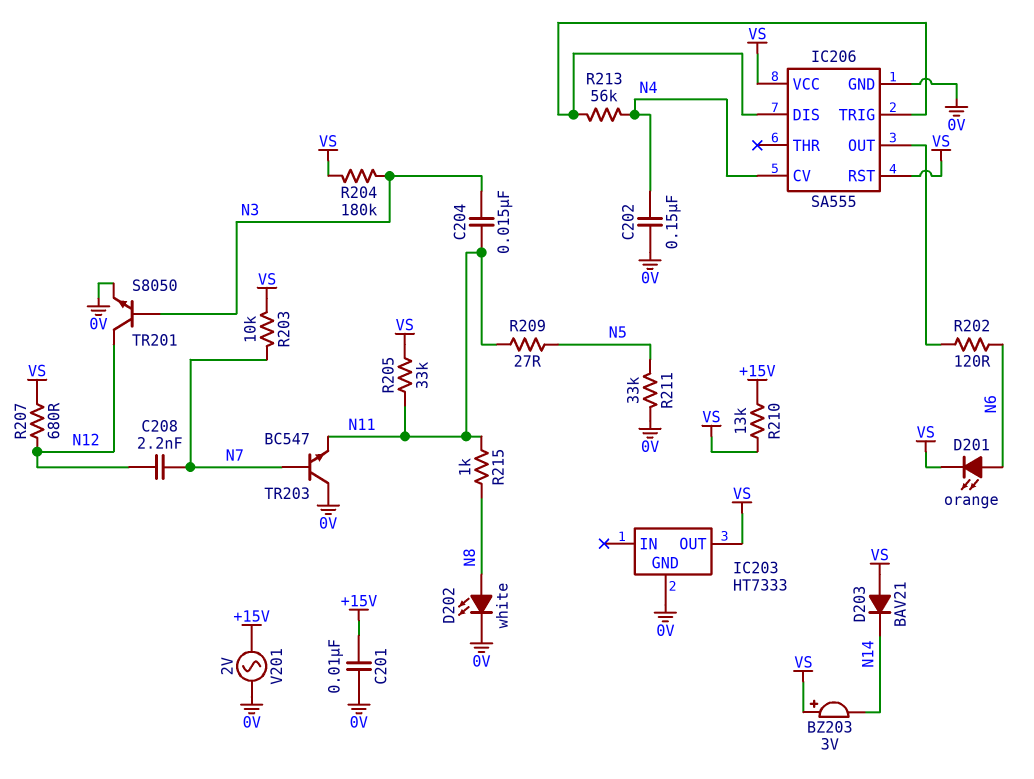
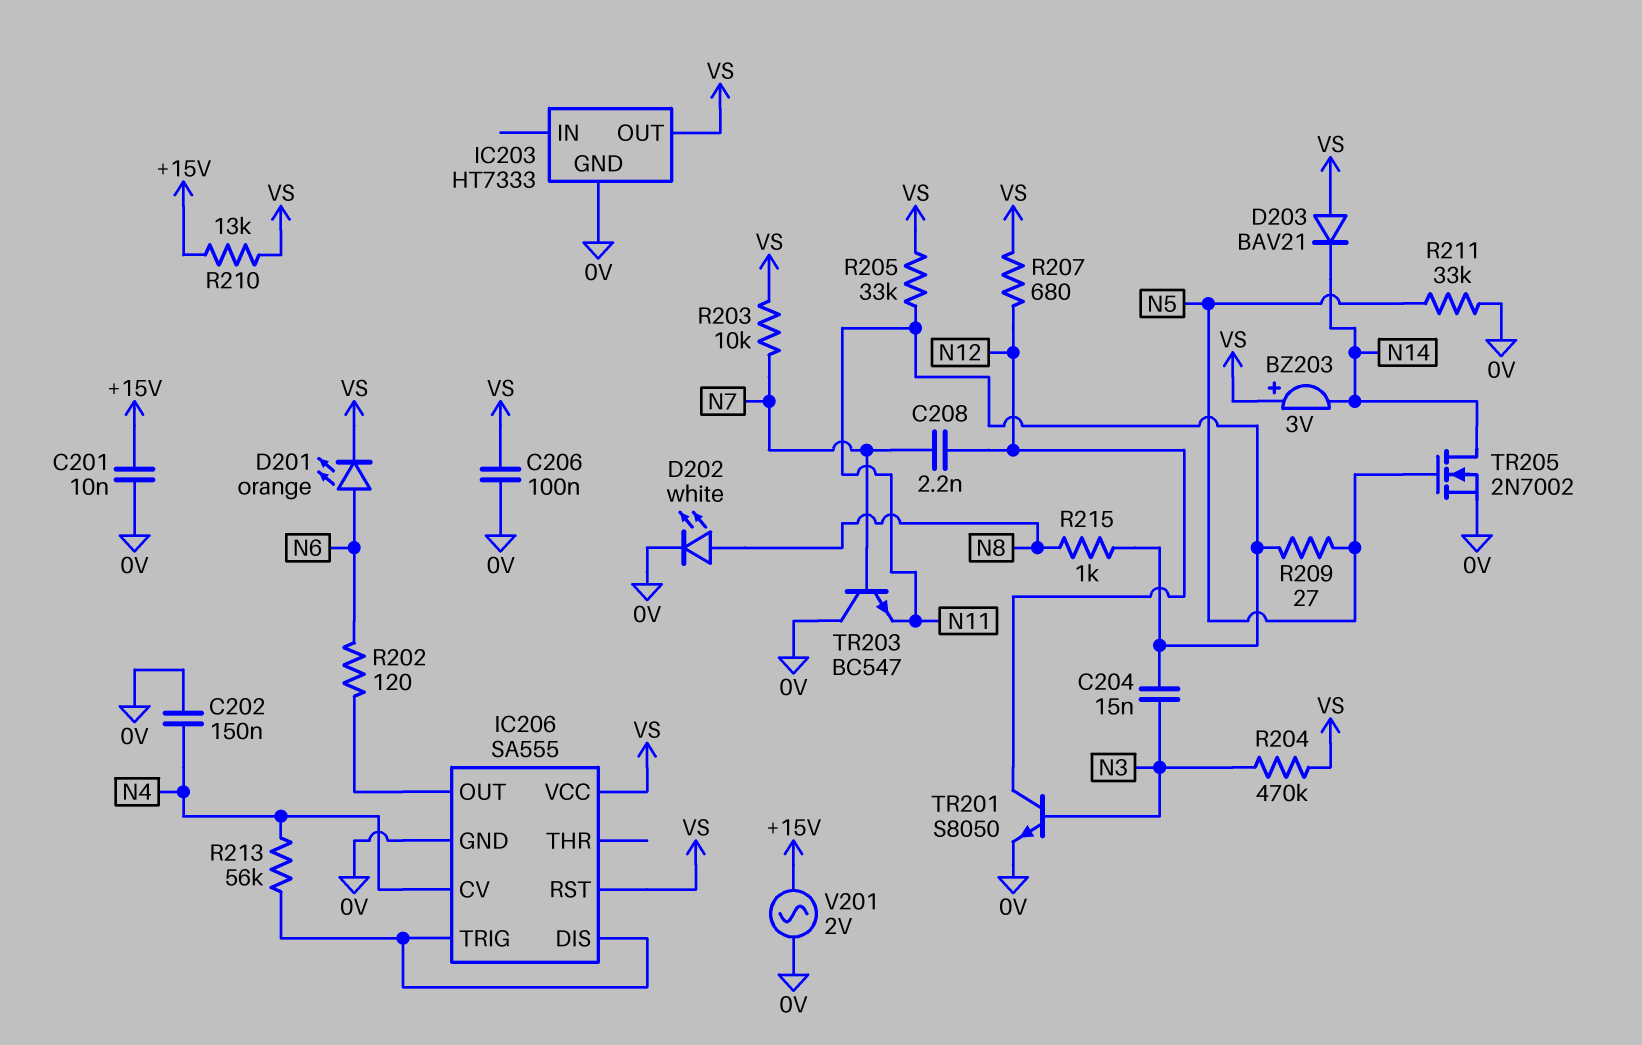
C206: none -> 100nF (0V, VS)
R204: 180k (N3, VS) -> 470k (N3, VS)
TR205: none -> NMOS 2N7002 (G N5, D N14, S 0V)

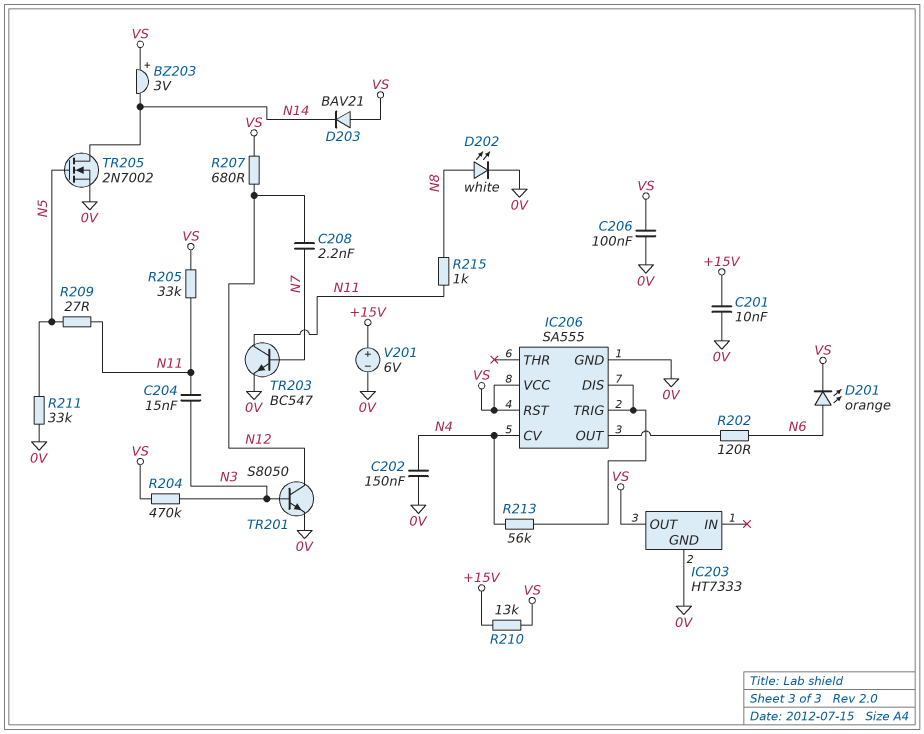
R203: 10k (N7, VS) -> none
TR203: NPN BC547 (B N7, C 0V, E N11) -> NPN BC547 (B N7, C N11, E 0V)
V201: AC 2V (+15V, 0V) -> 6V (plus +15V, minus 0V)

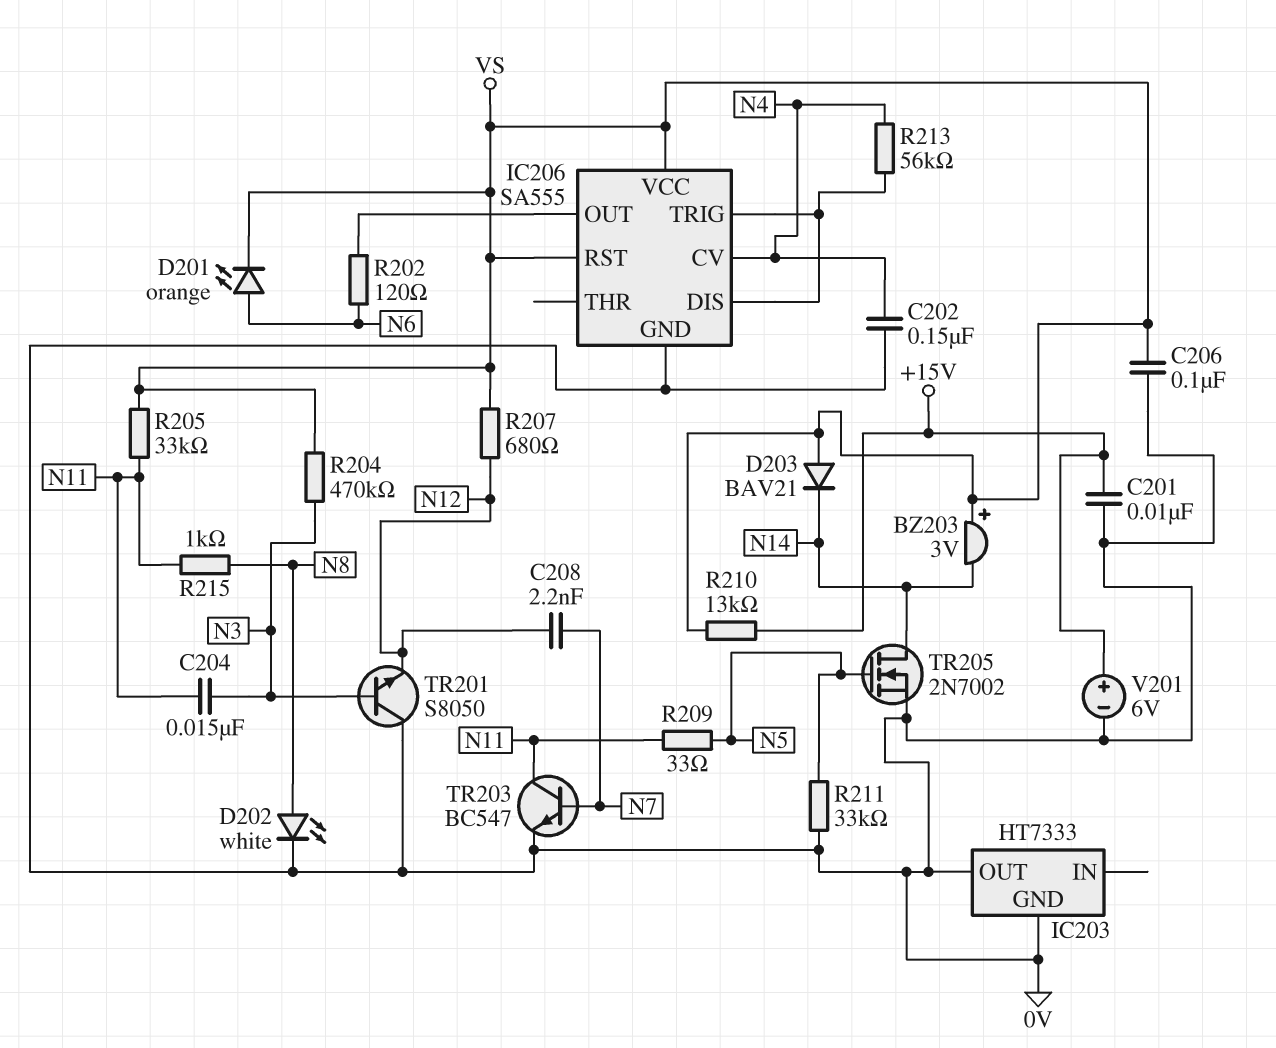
IC203 pin OUT: VS -> 0V
R209: 27 (N5, N11) -> 33 (N5, N11)
TR201: NPN S8050 (B N3, C N12, E 0V) -> NPN S8050 (B N3, C 0V, E N12)

